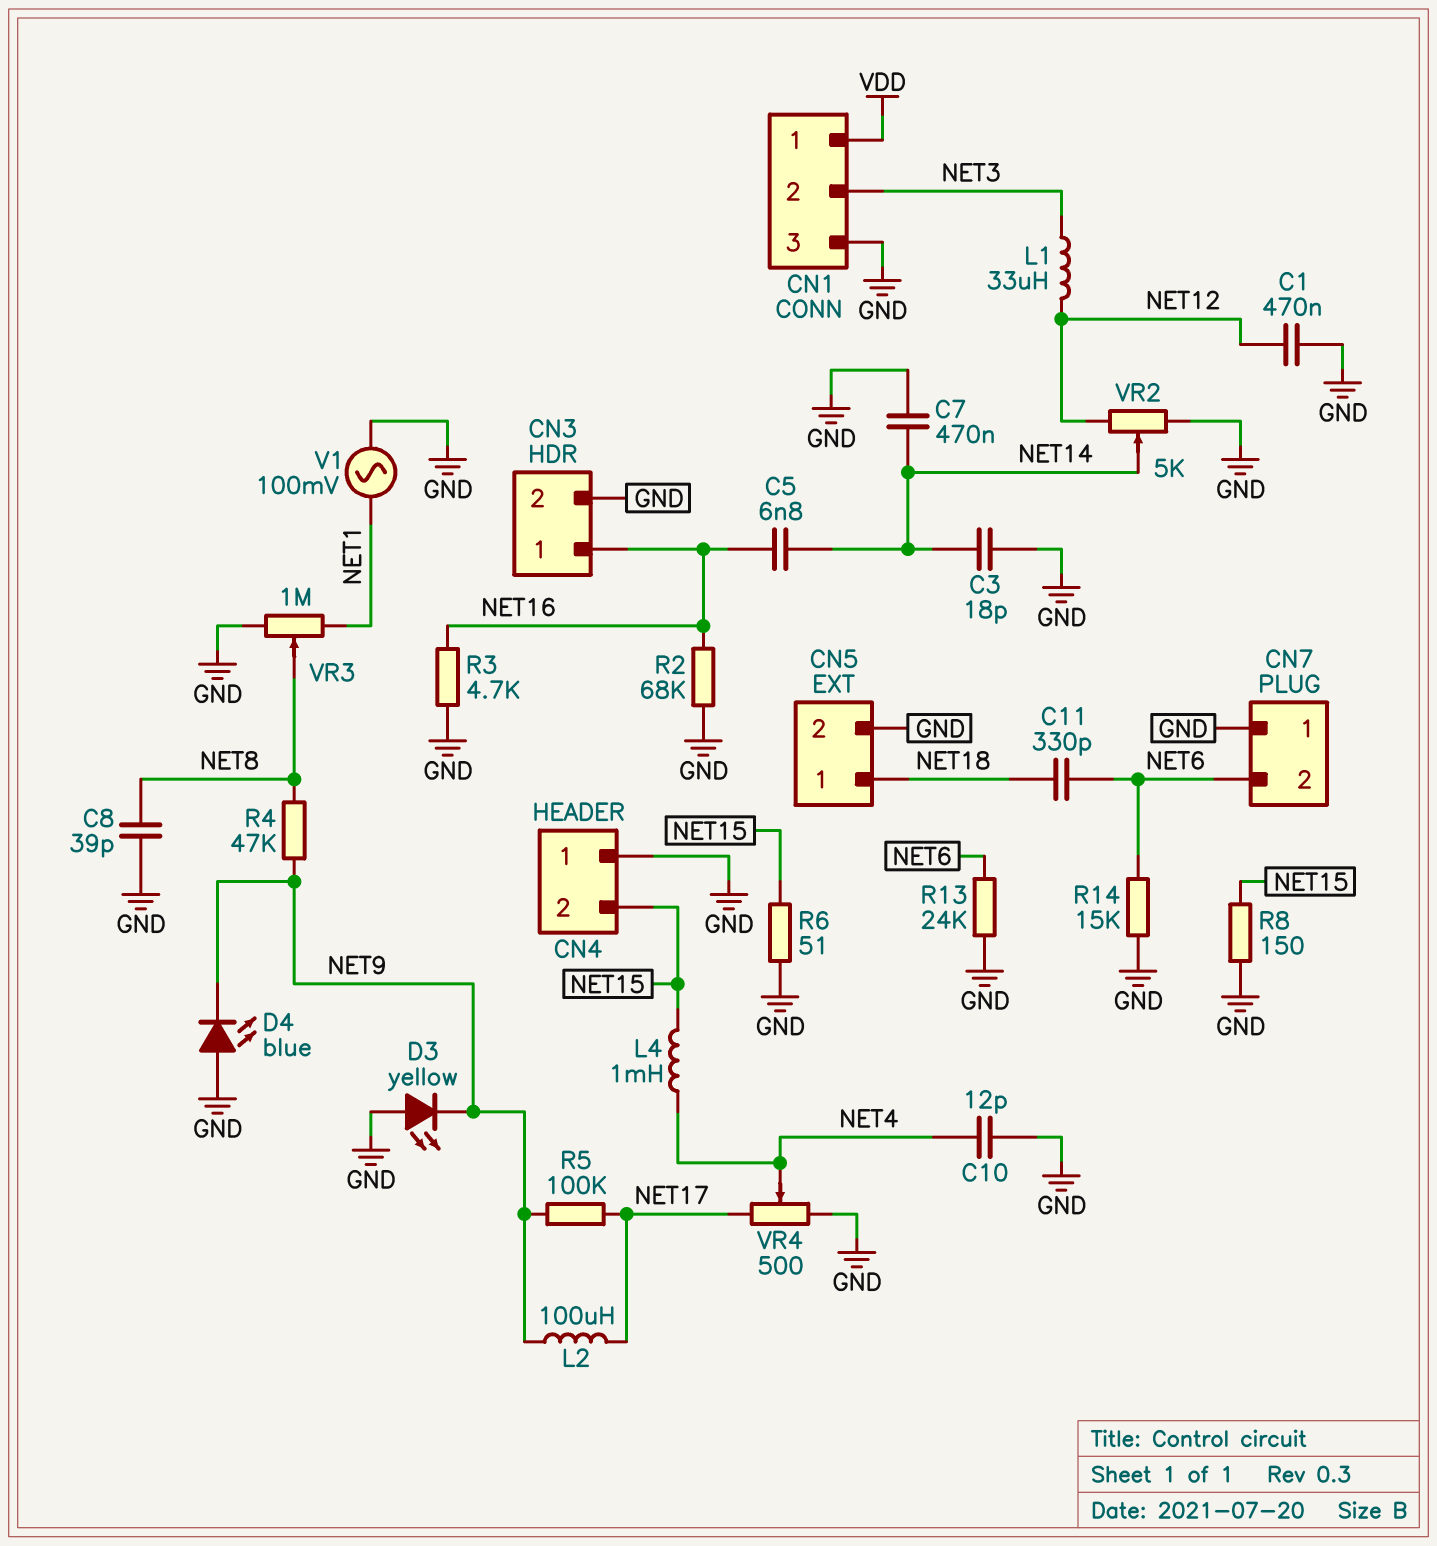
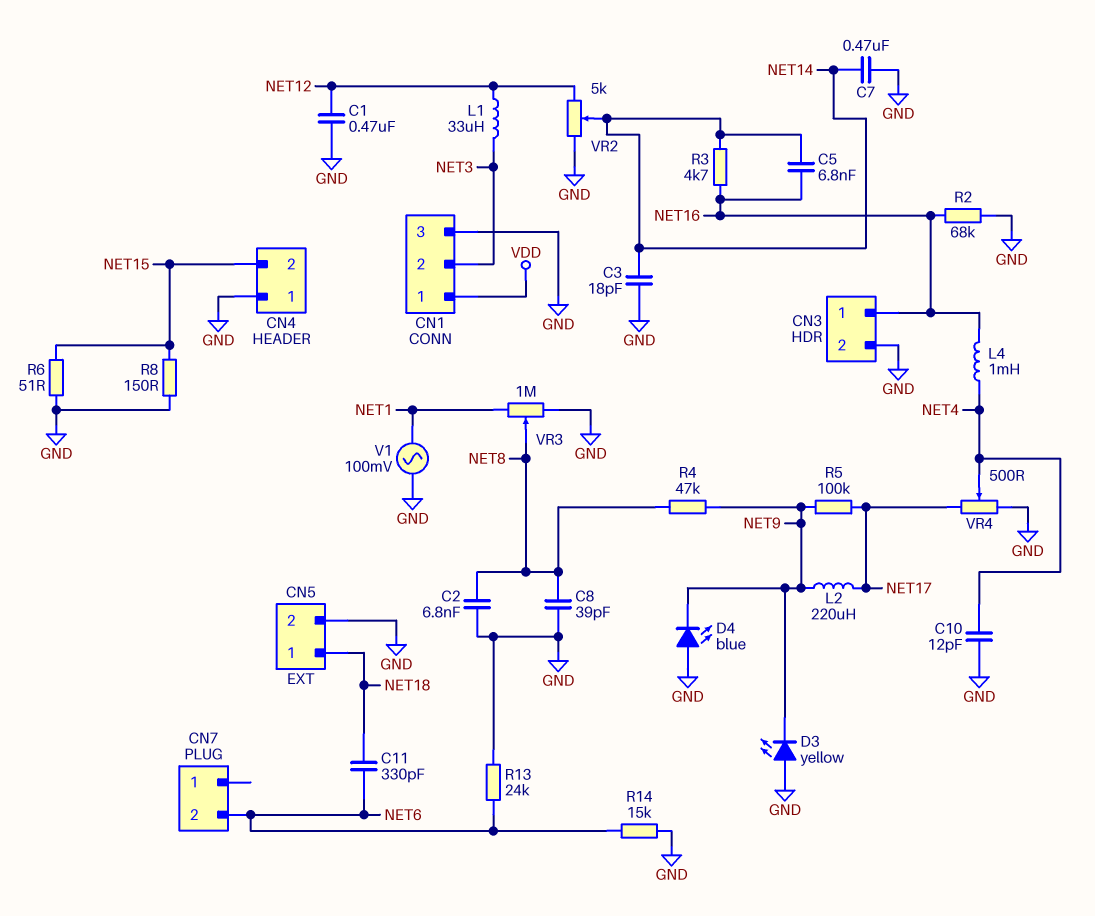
C2: none -> 6.8nF (GND, NET8)
CN7 pin 1: GND -> none
L2: 100uH (NET9, NET17) -> 220uH (NET9, NET17)
L4: 1mH (NET4, NET15) -> 1mH (NET4, NET16)
R3: 4.7k (GND, NET16) -> 4.7k (NET14, NET16)

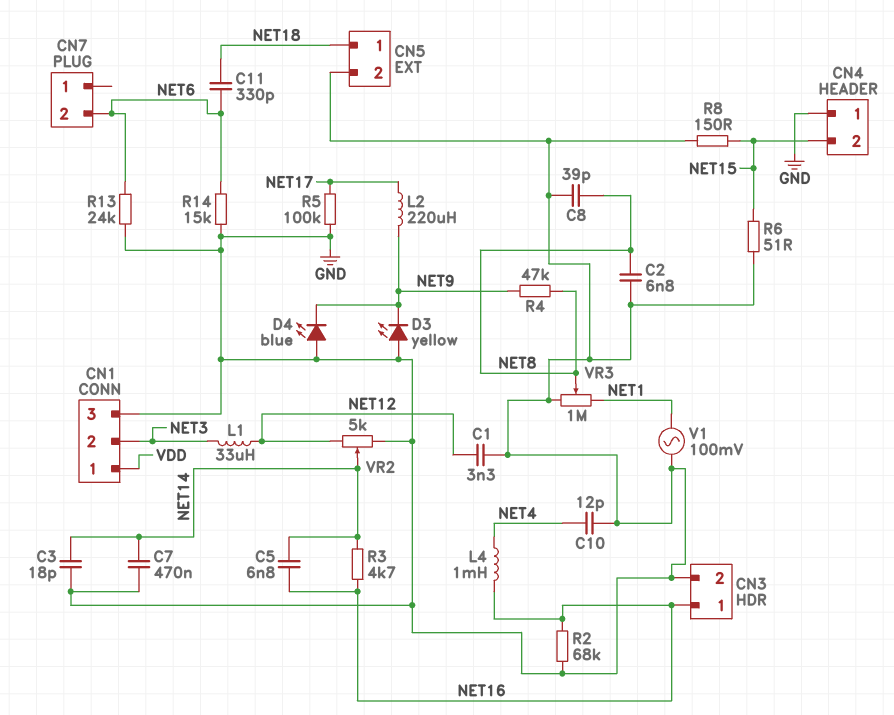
C1: 470nF (GND, NET12) -> 3.3nF (GND, NET12)
R5: 100k (NET9, NET17) -> 100k (GND, NET17)
VR4: 500 (GND, NET17, wiper NET4) -> none

